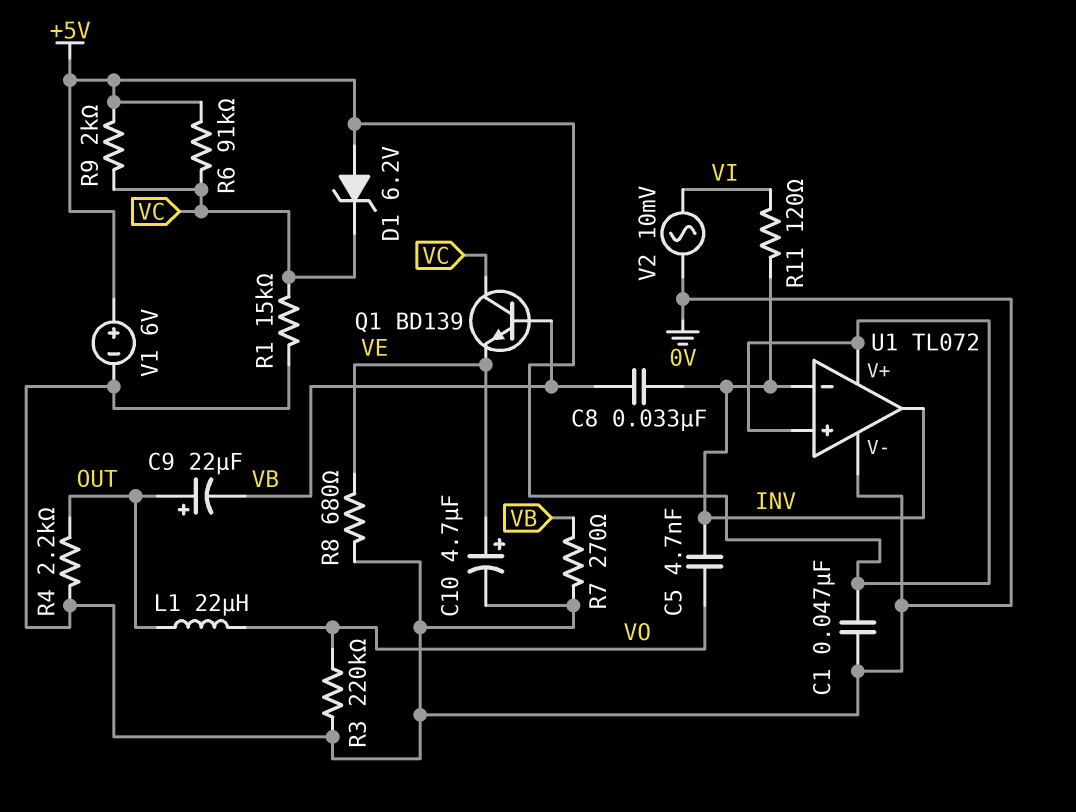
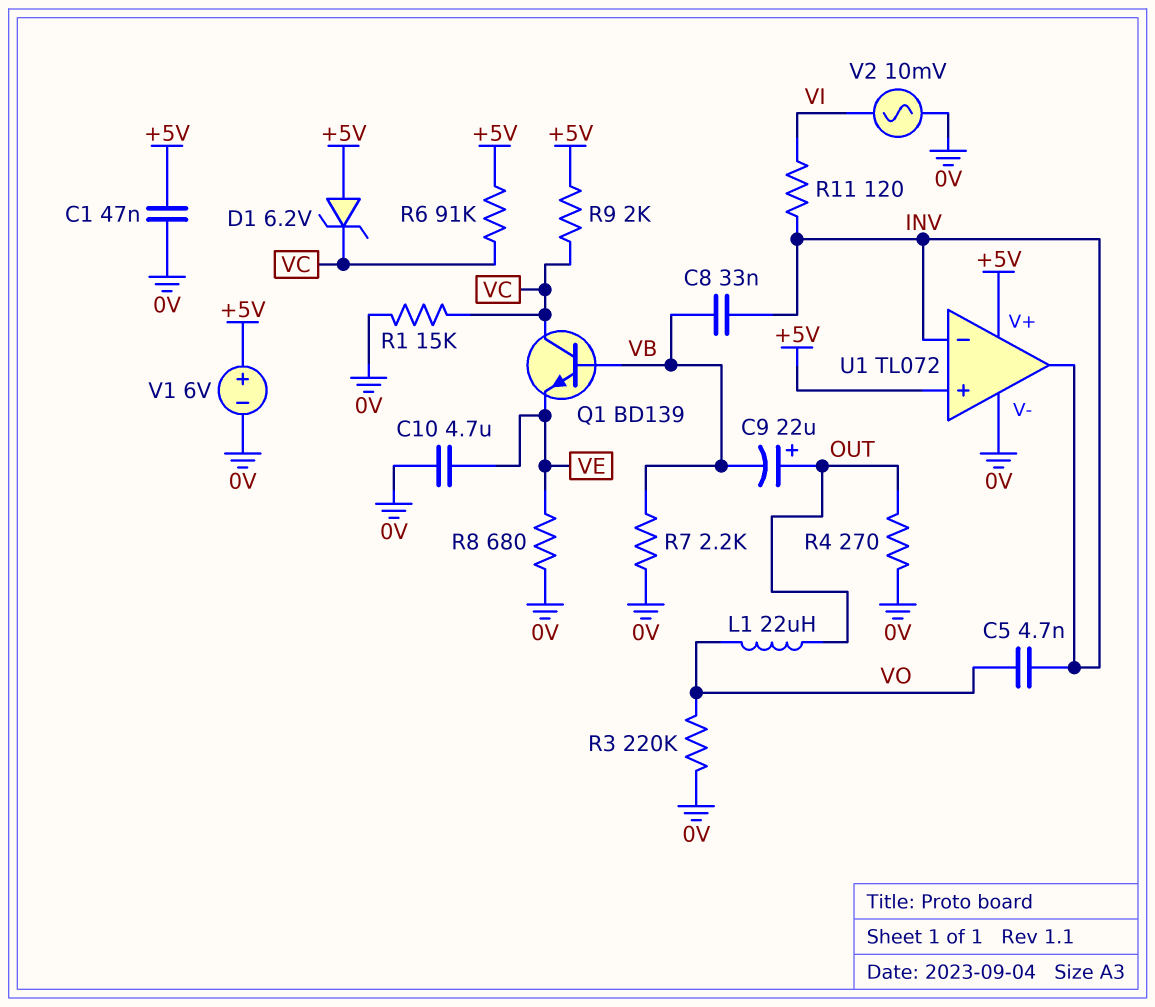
C10: 4.7uF (plus VE, minus 0V) -> 4.7uF (0V, VE)
R4: 2.2k (0V, OUT) -> 270 (0V, OUT)
R7: 270 (0V, VB) -> 2.2k (0V, VB)

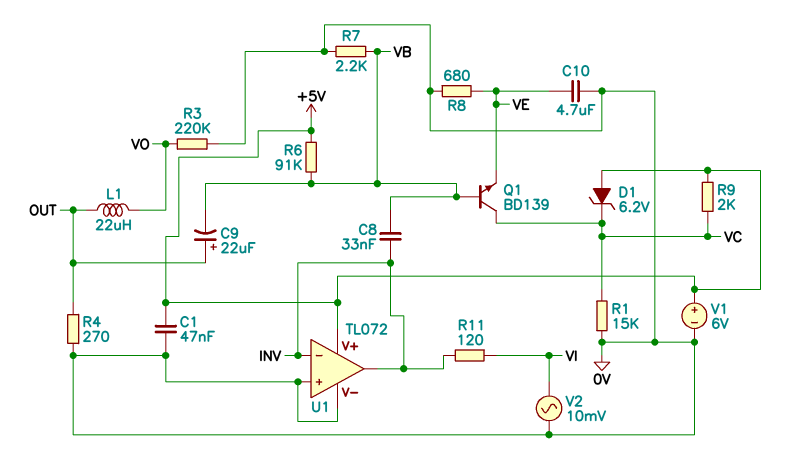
C5: 4.7nF (INV, VO) -> none
R6: 91k (+5V, VC) -> 91k (+5V, VB)
U1 pin in+: +5V -> 0V

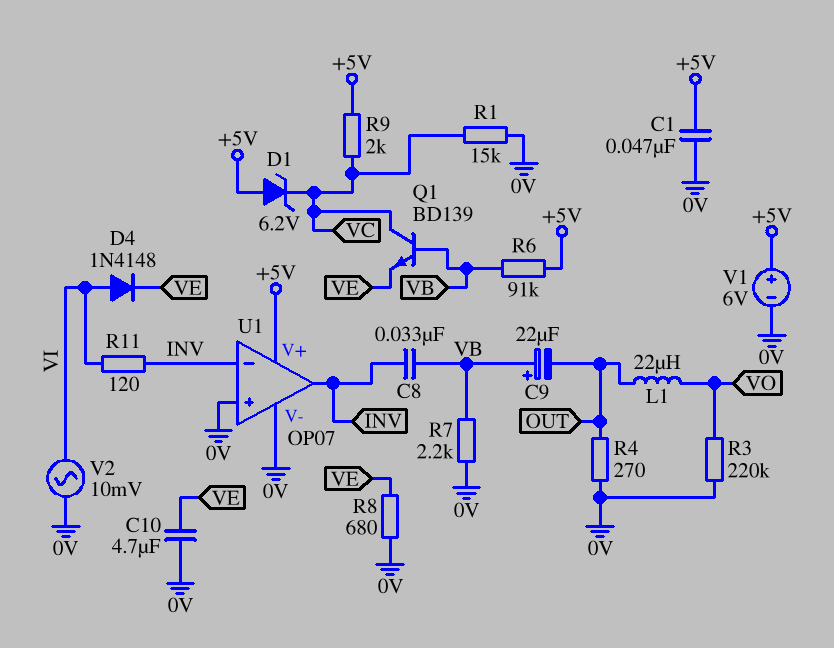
C9: 22uF (plus OUT, minus VB) -> 22uF (plus VB, minus OUT)
D4: none -> diode 1N4148 (A VI, K VE)
U1: TL072 -> OP07

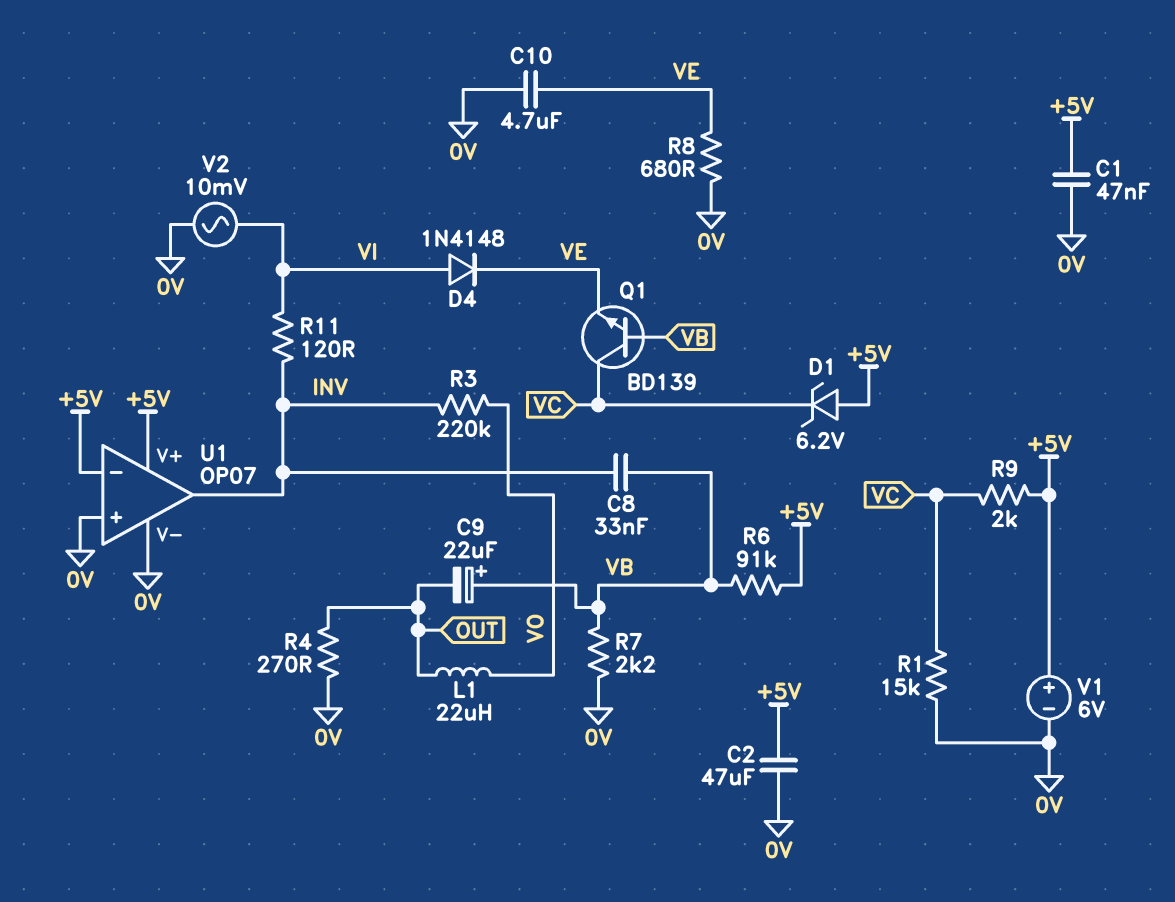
C2: none -> 47uF (+5V, 0V)
R3: 220k (0V, VO) -> 220k (INV, VO)
U1 pin in-: INV -> +5V

